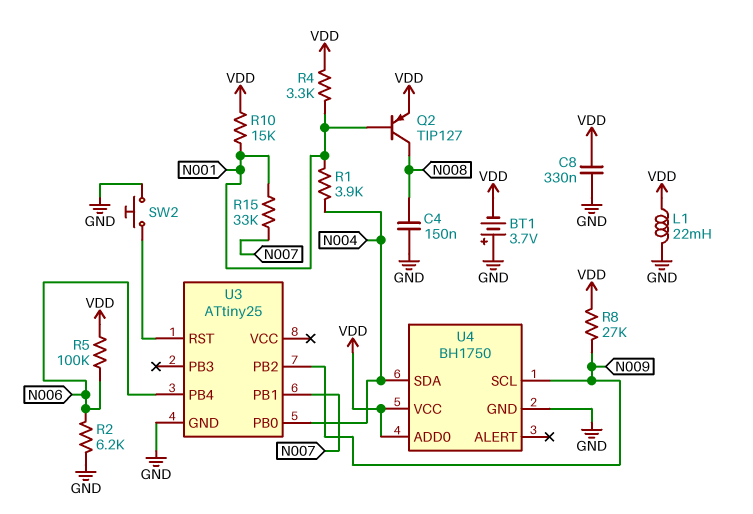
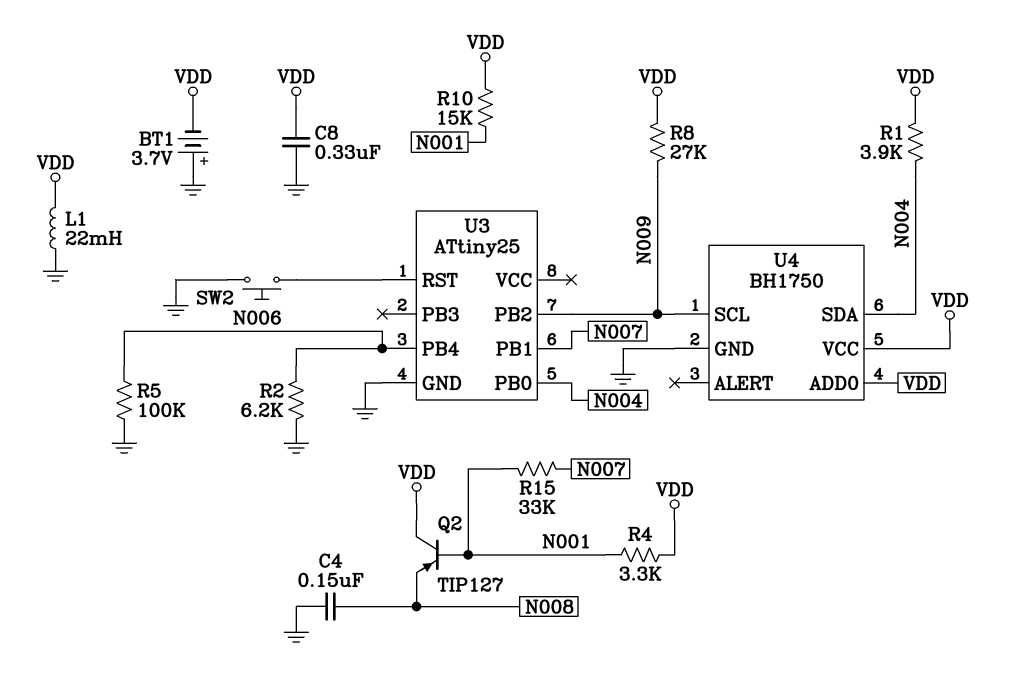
Q2: PNP TIP127 (B N001, C N008, E VDD) -> PNP TIP127 (B N001, C VDD, E N008)
R1: 3.9k (N001, N004) -> 3.9k (N004, VDD)
R5: 100k (N006, VDD) -> 100k (GND, N006)

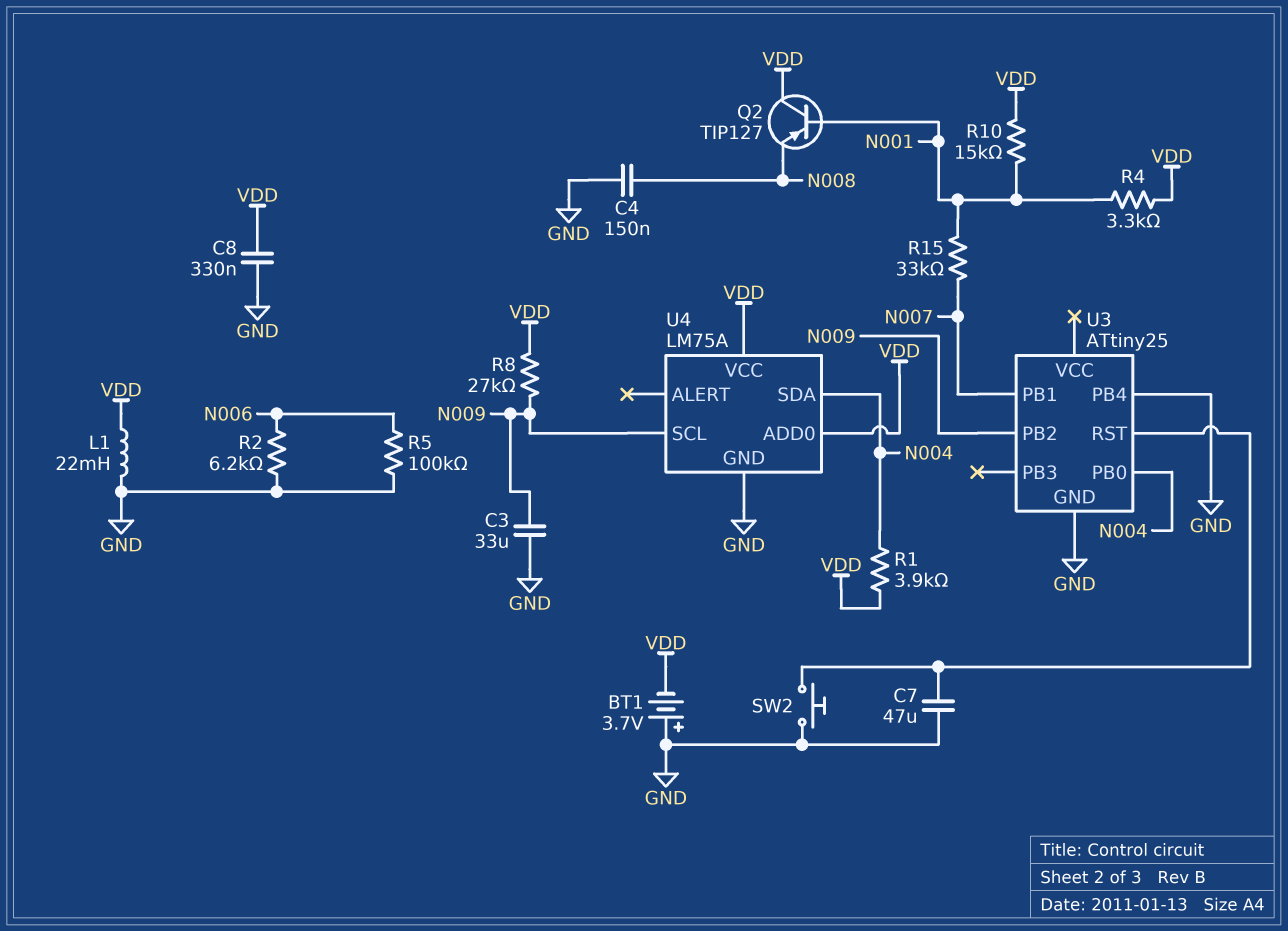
C3: none -> 33uF (GND, N009)
C7: none -> 47uF (GND, U3/RST)
U3 pin PB4: N006 -> GND
U4: BH1750 -> LM75A

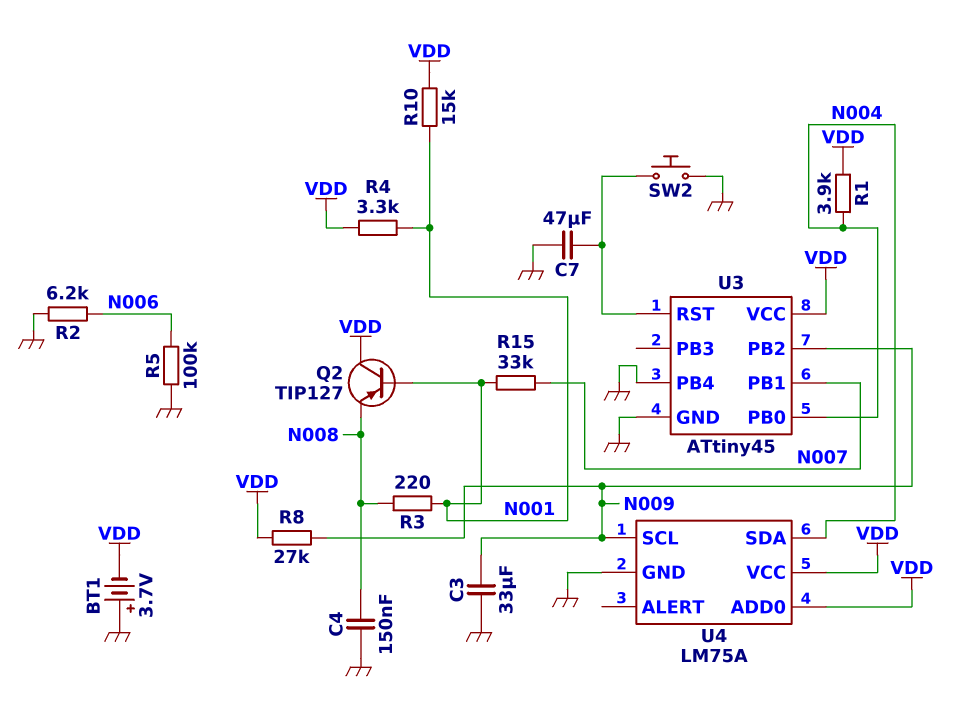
C8: 330nF (GND, VDD) -> none
L1: 22mH (GND, VDD) -> none
R3: none -> 220 (N001, N008)
U3: ATtiny25 -> ATtiny45
U3 pin VCC: none -> VDD

